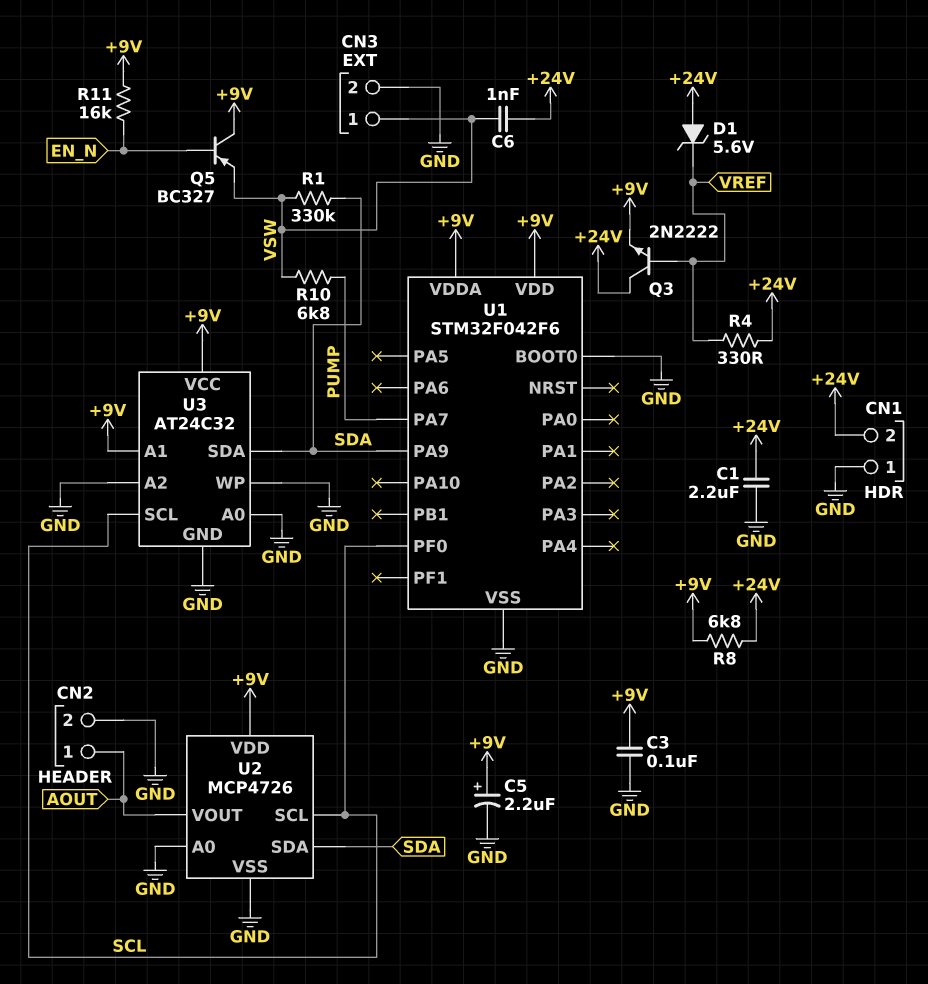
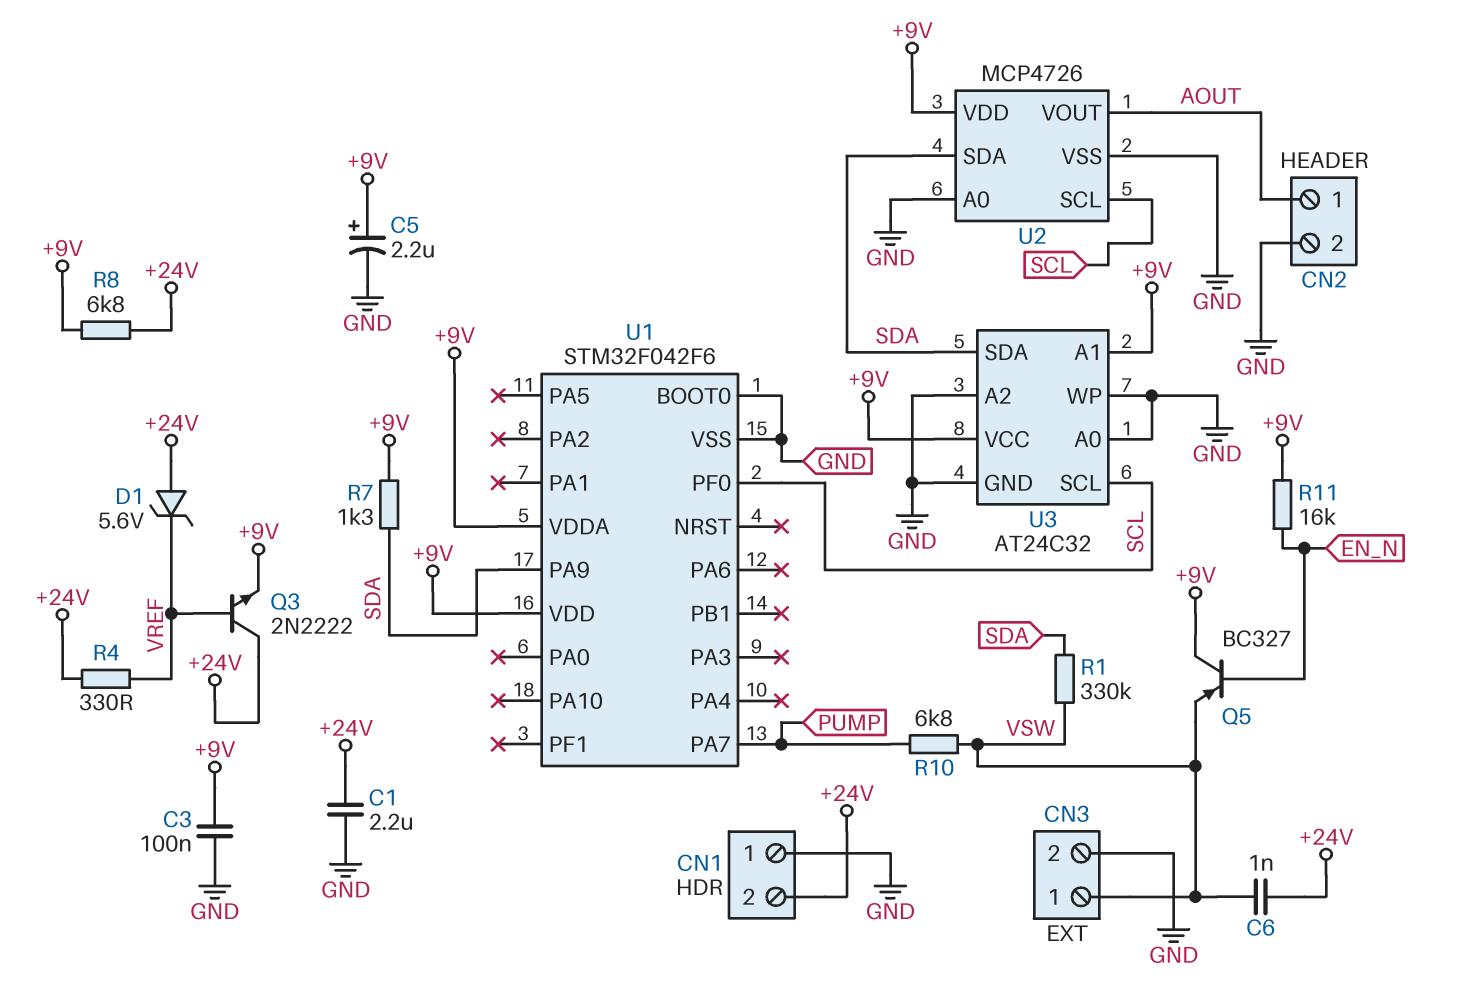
R7: none -> 1.3k (+9V, SDA)

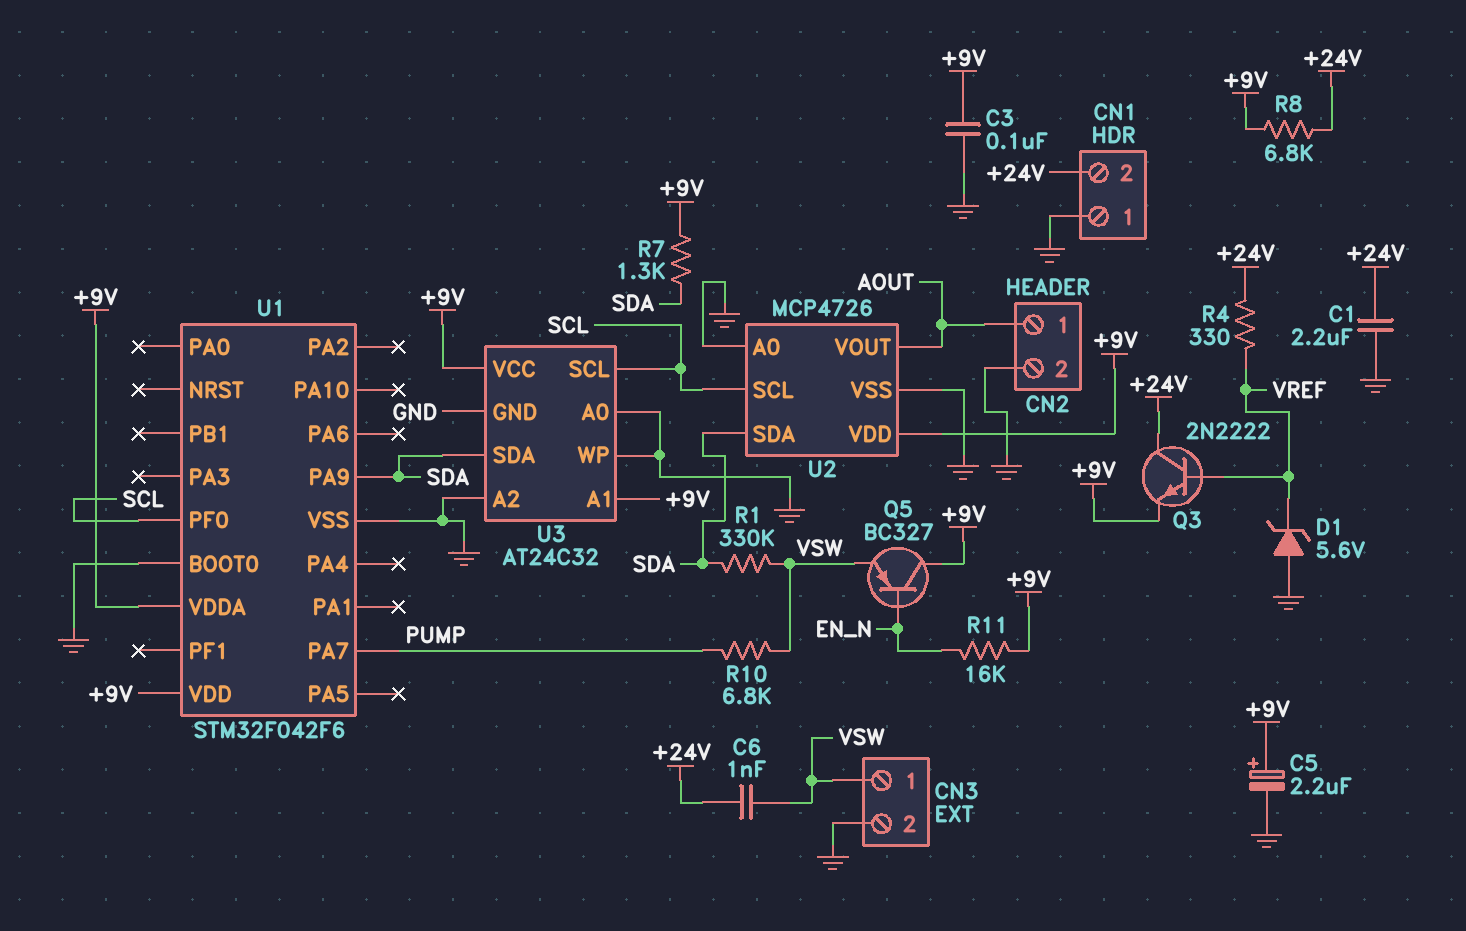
D1: zener 5.6V (A +24V, K VREF) -> zener 5.6V (A GND, K VREF)

